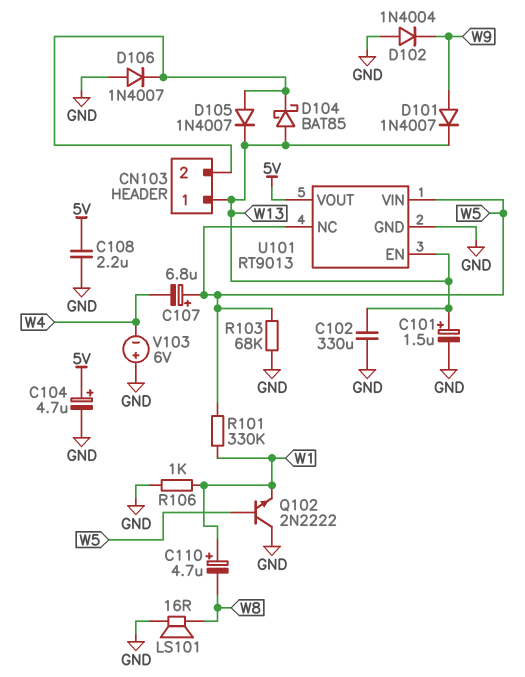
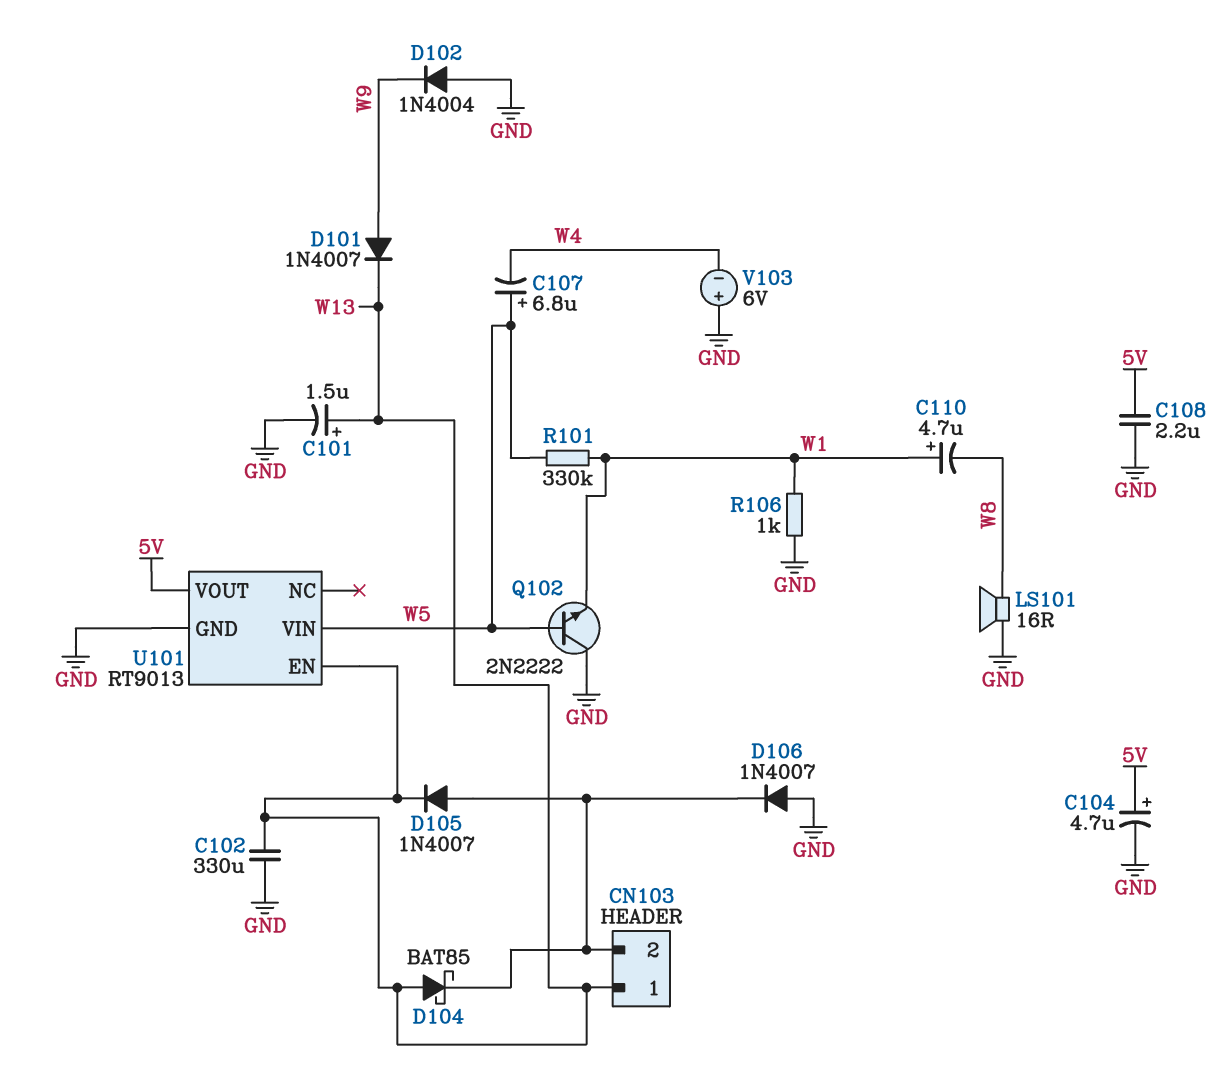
R103: 68k (GND, W5) -> none
U101 pin NC: W5 -> none

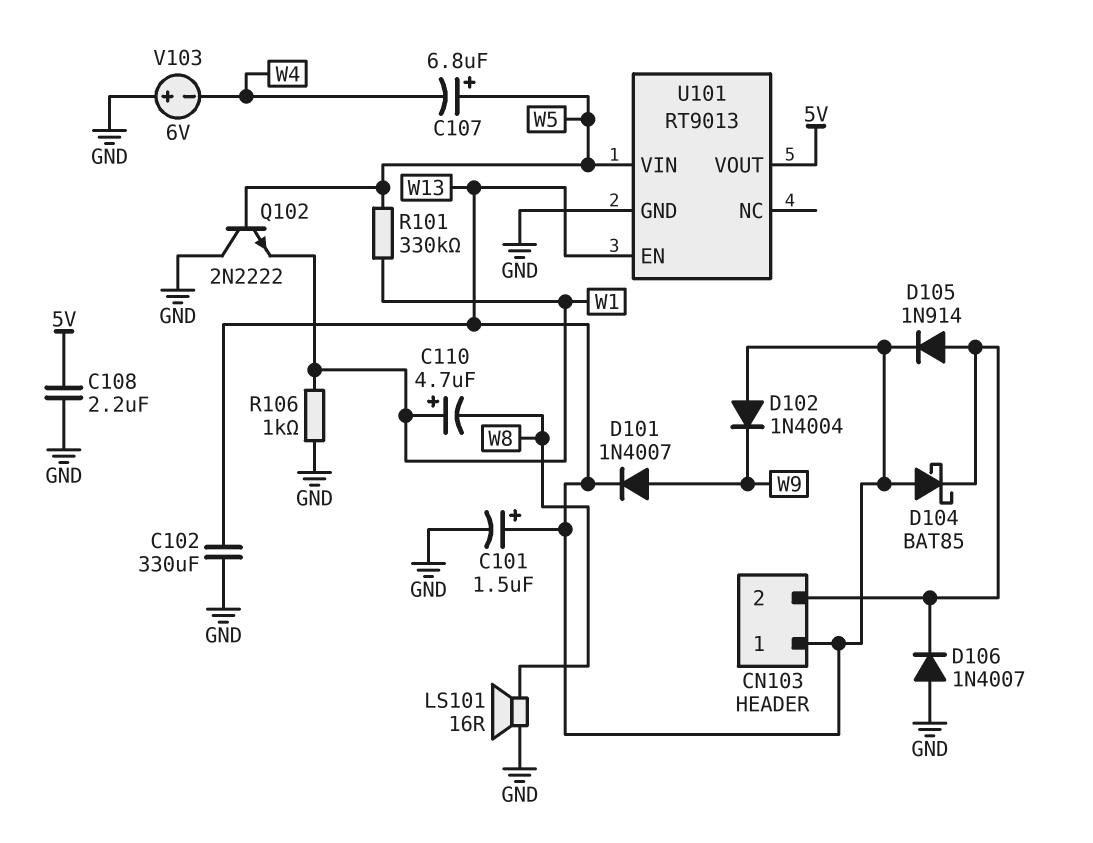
C104: 4.7uF (plus 5V, minus GND) -> none
D102: diode 1N4004 (A GND, K W9) -> diode 1N4004 (A W13, K W9)
D105: diode 1N4007 (A CN103/2, K W13) -> diode 1N914 (A CN103/2, K W13)

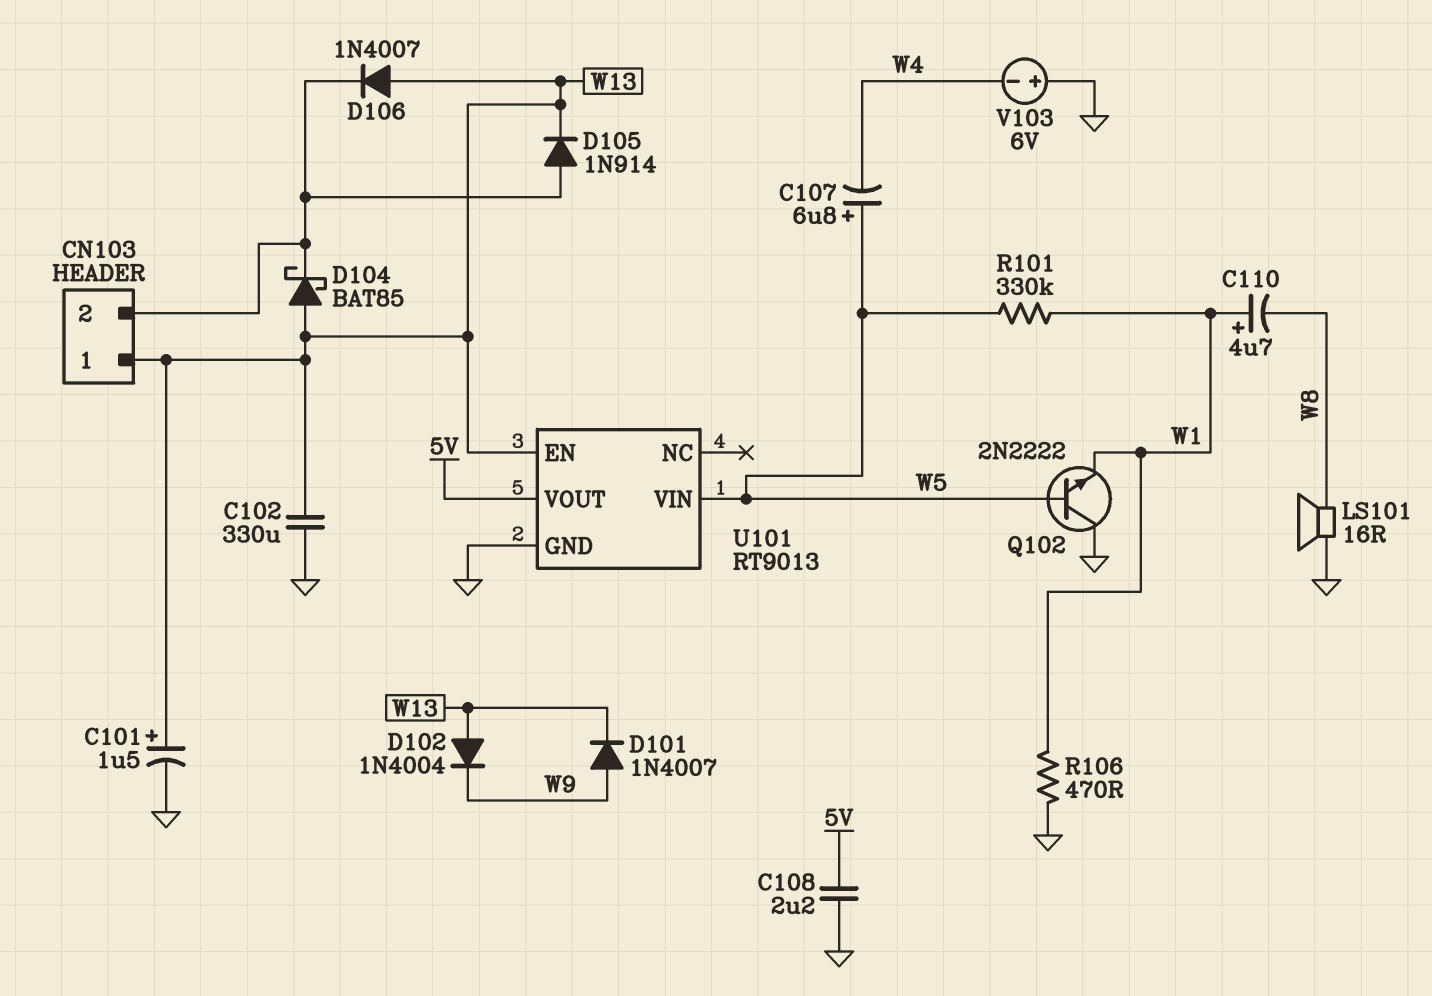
D106: diode 1N4007 (A GND, K CN103/2) -> diode 1N4007 (A W13, K CN103/2)
R106: 1k (GND, W1) -> 470 (GND, W1)

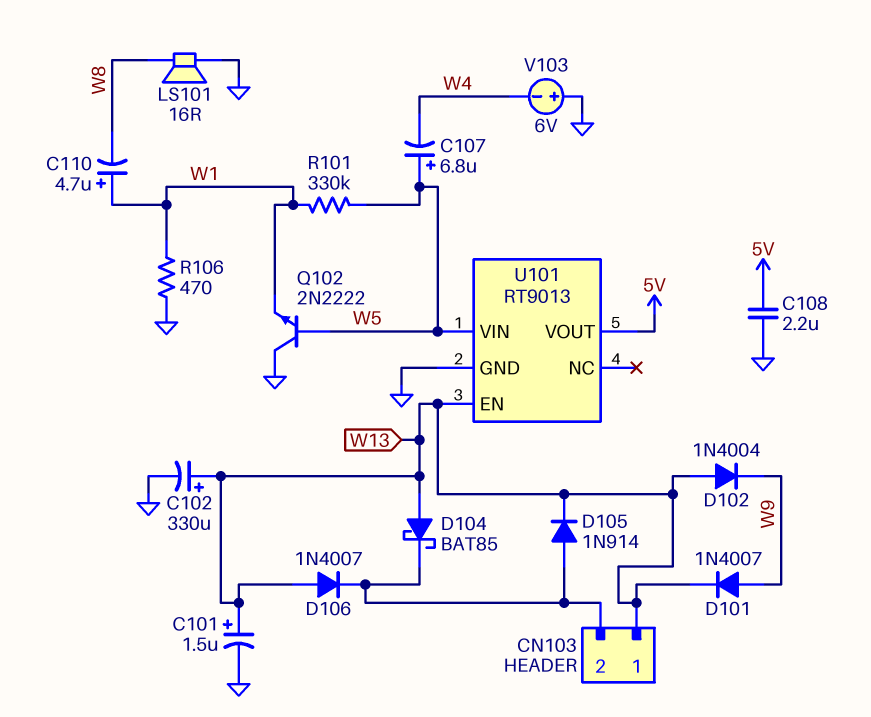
C102: 330uF (GND, W13) -> 330uF (plus W13, minus GND)

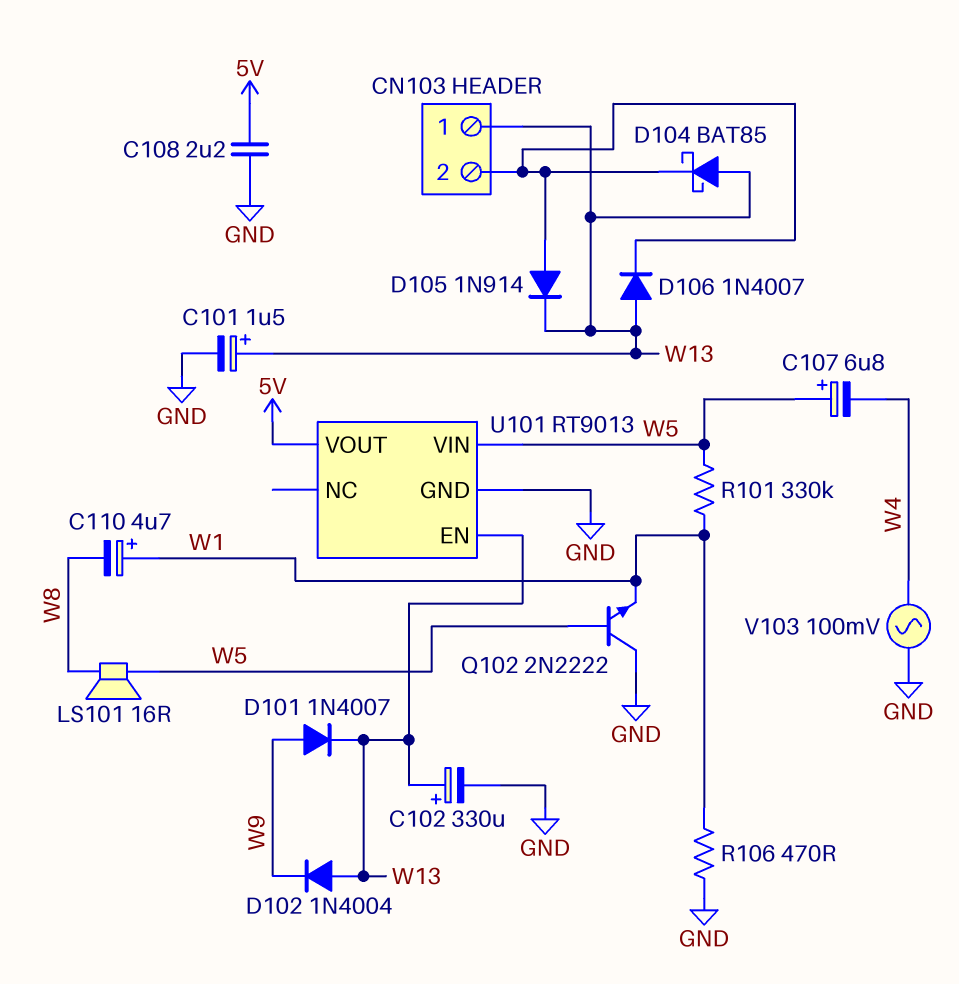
LS101: speaker 16R (GND, W8) -> speaker 16R (W5, W8)
V103: 6V (plus GND, minus W4) -> AC 100mV (GND, W4)

